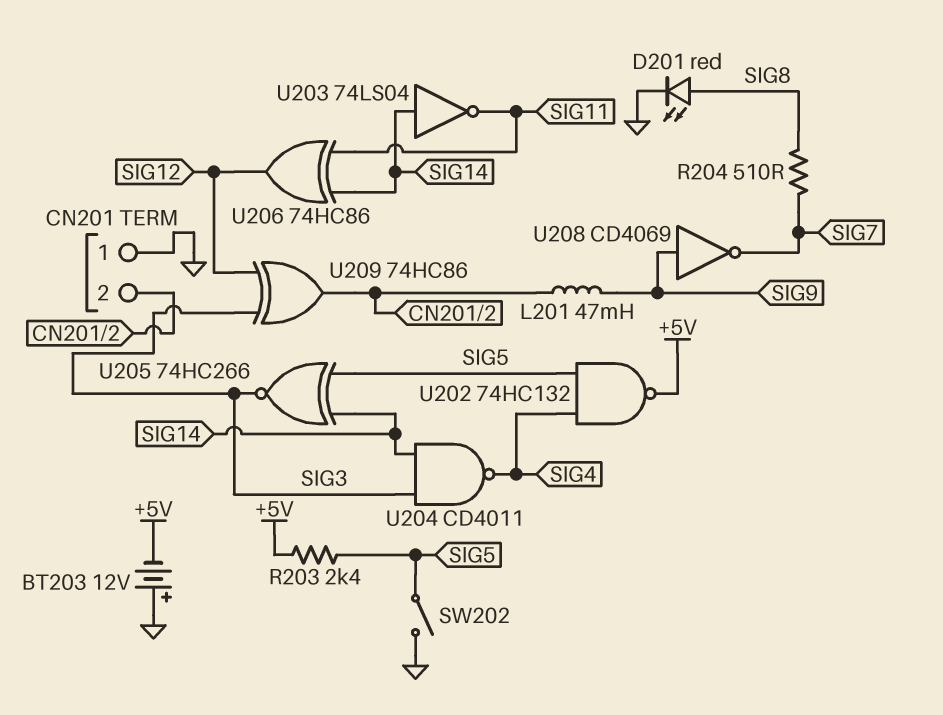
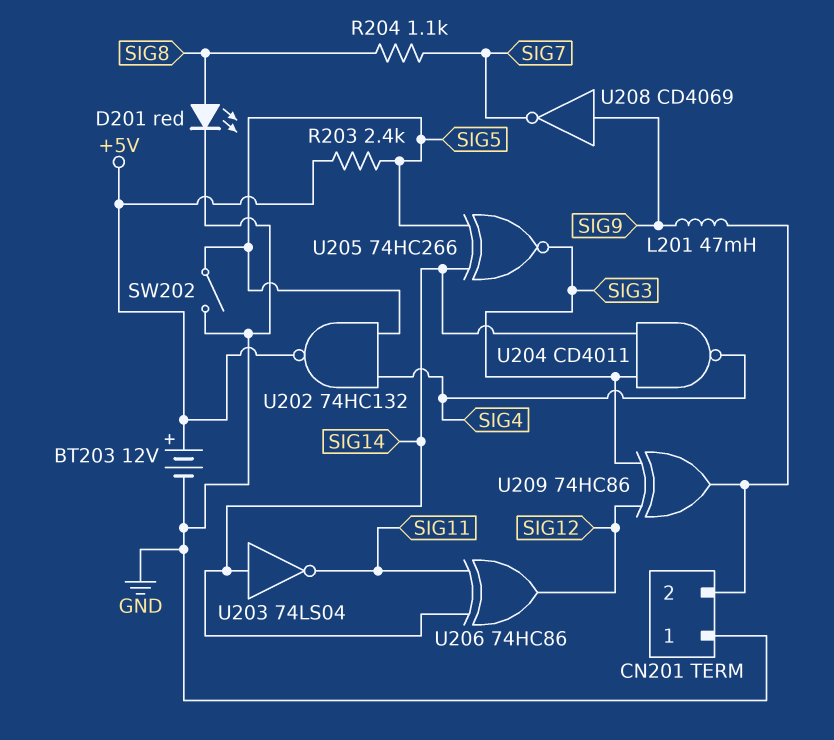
BT203: 12V (plus GND, minus +5V) -> 12V (plus +5V, minus GND)
R204: 510 (SIG7, SIG8) -> 1.1k (SIG7, SIG8)

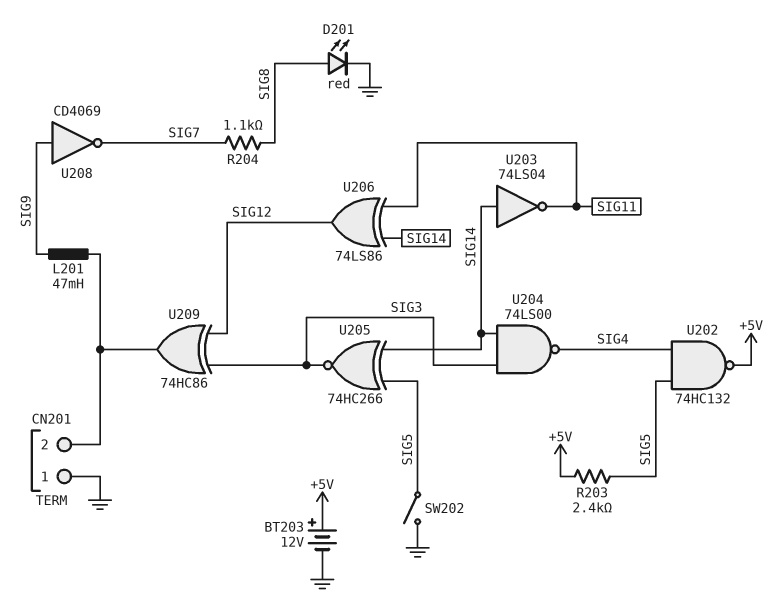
U204: NAND CD4011 (in SIG3, in SIG14, out SIG4) -> NAND 74LS00 (in SIG3, in SIG14, out SIG4)
U206: XOR 74HC86 (in SIG11, in SIG14, out SIG12) -> XOR 74LS86 (in SIG11, in SIG14, out SIG12)

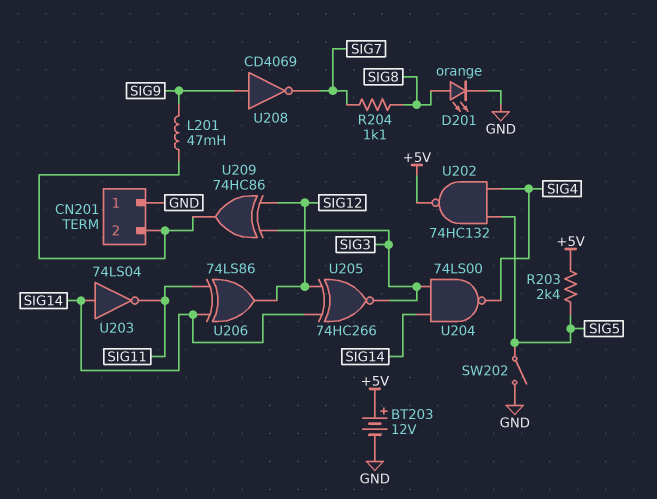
D201: LED red (A SIG8, K GND) -> LED orange (A SIG8, K GND)
U205: XNOR 74HC266 (in SIG5, in SIG14, out SIG3) -> XNOR 74HC266 (in SIG12, in SIG14, out SIG3)

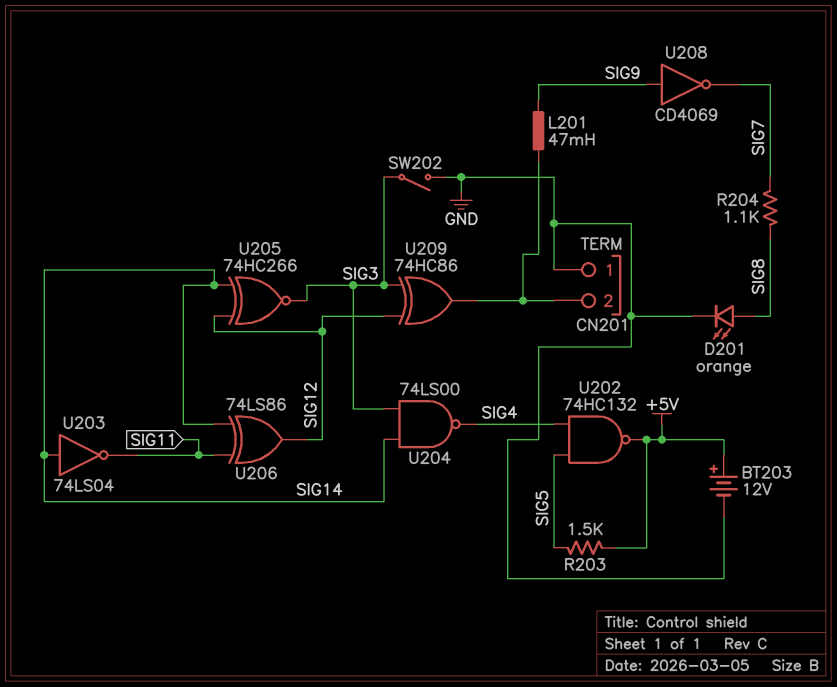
R203: 2.4k (+5V, SIG5) -> 1.5k (+5V, SIG5)
SW202: switch (GND, SIG5) -> switch (GND, SIG3)

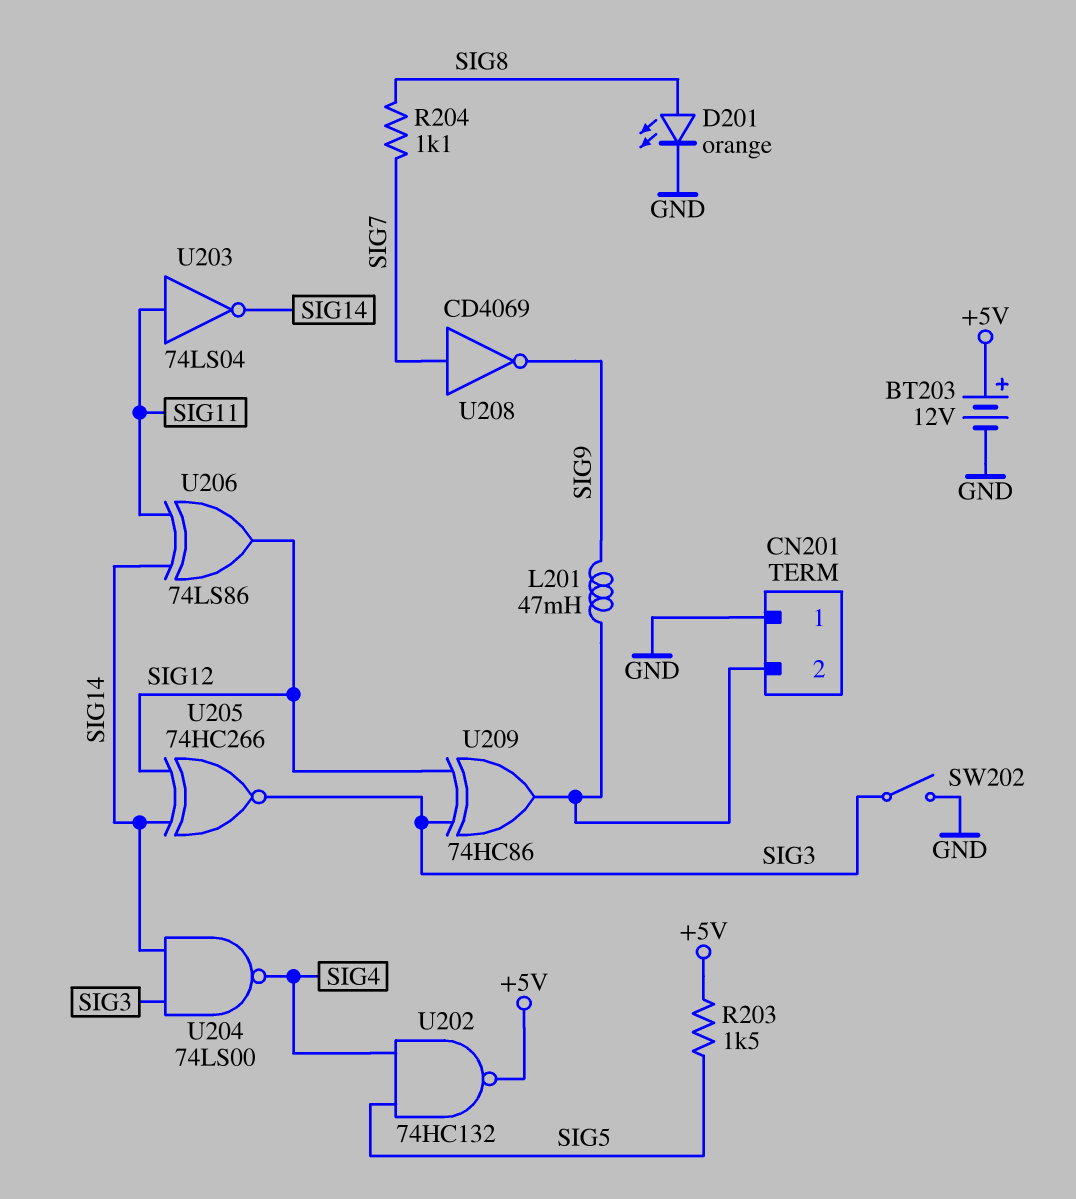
U203: NOT 74LS04 (in SIG14, out SIG11) -> NOT 74LS04 (in SIG11, out SIG14)
U208: NOT CD4069 (in SIG9, out SIG7) -> NOT CD4069 (in SIG7, out SIG9)

